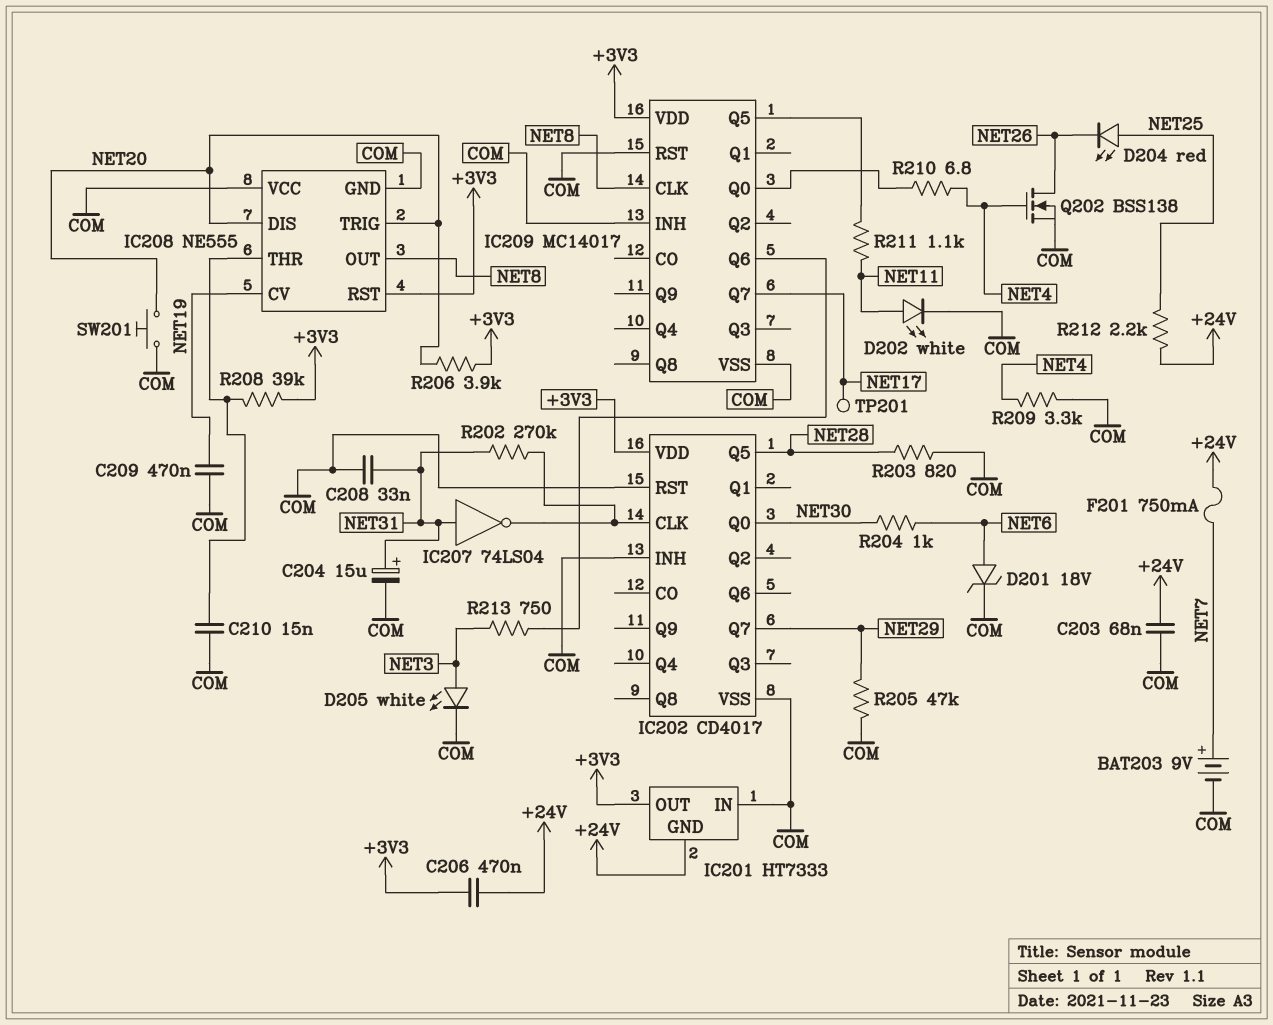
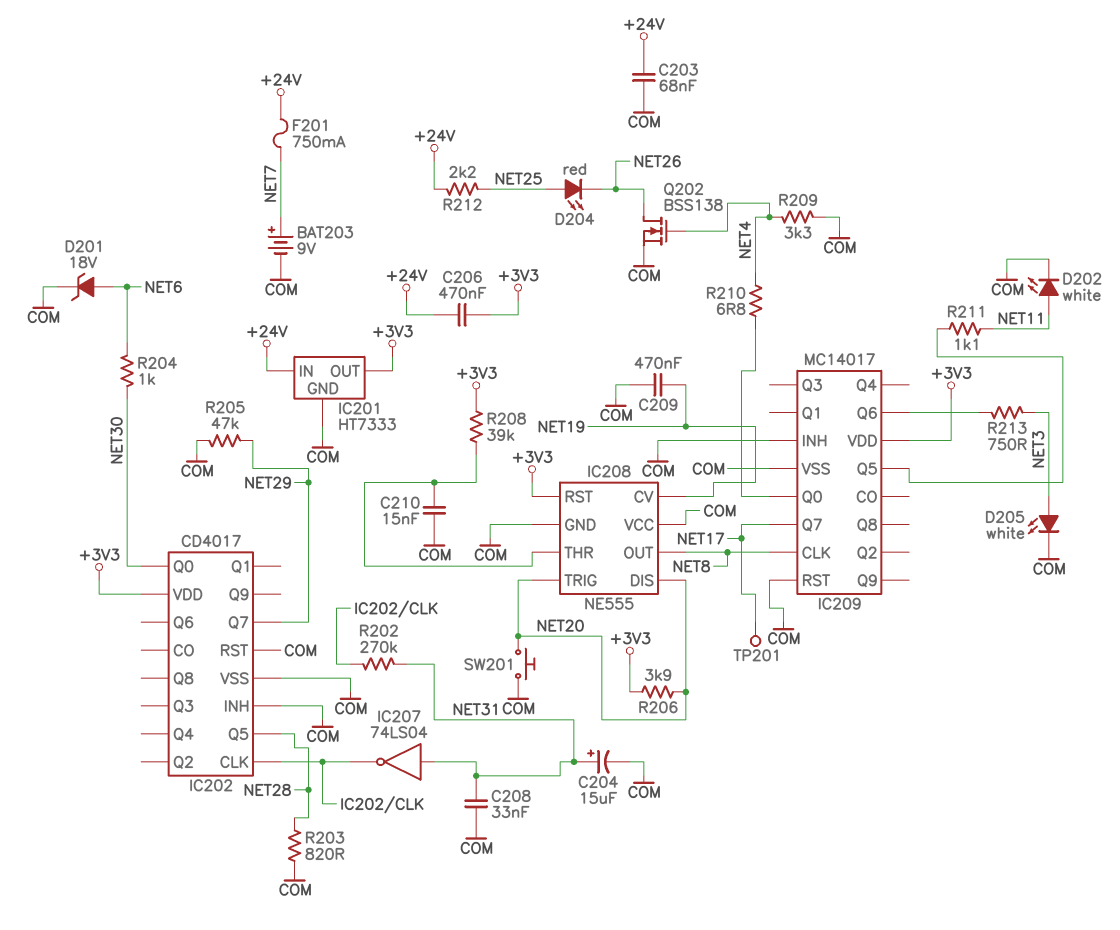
IC201 pin GND: +24V -> COM
IC201 pin IN: COM -> +24V

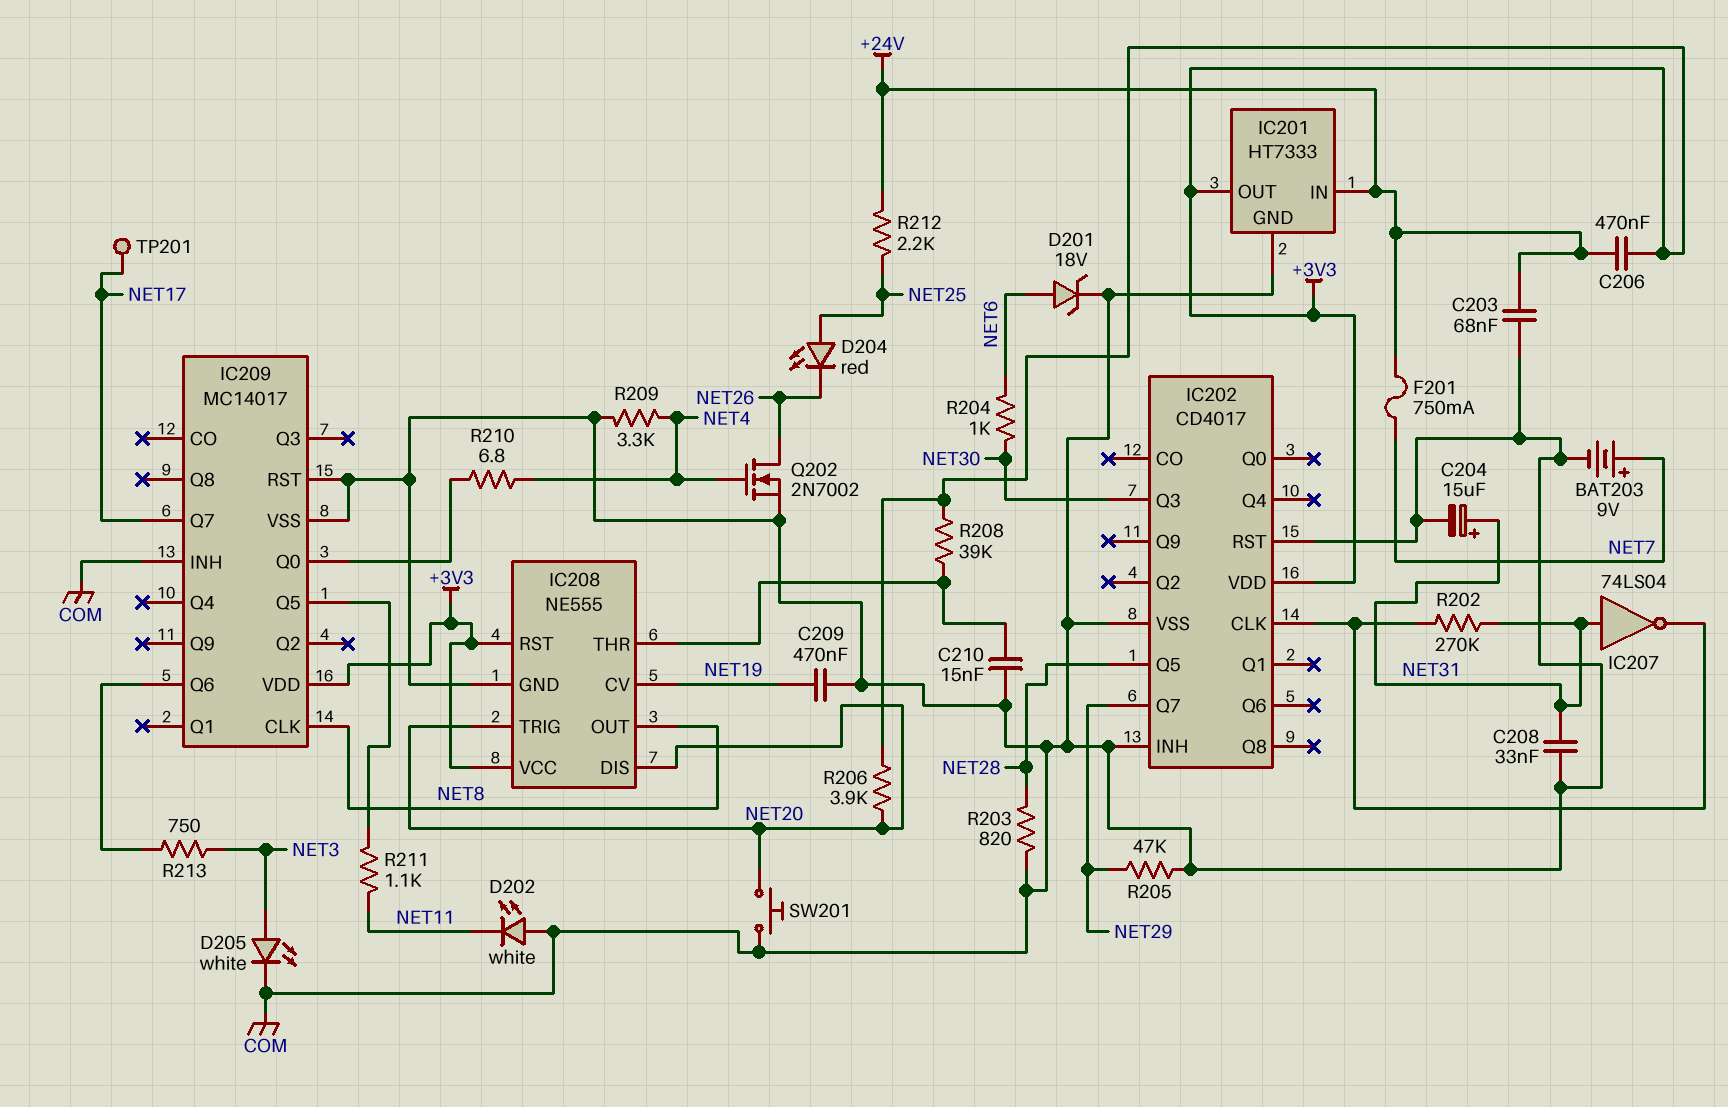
D202: LED white (A NET11, K COM) -> LED white (A COM, K NET11)
IC202 pin Q0: NET30 -> none
IC202 pin Q3: none -> NET30
IC208 pin VCC: COM -> +3V3
Q202: NMOS BSS138 (G NET4, D NET26, S COM) -> NMOS 2N7002 (G NET4, D NET26, S COM)

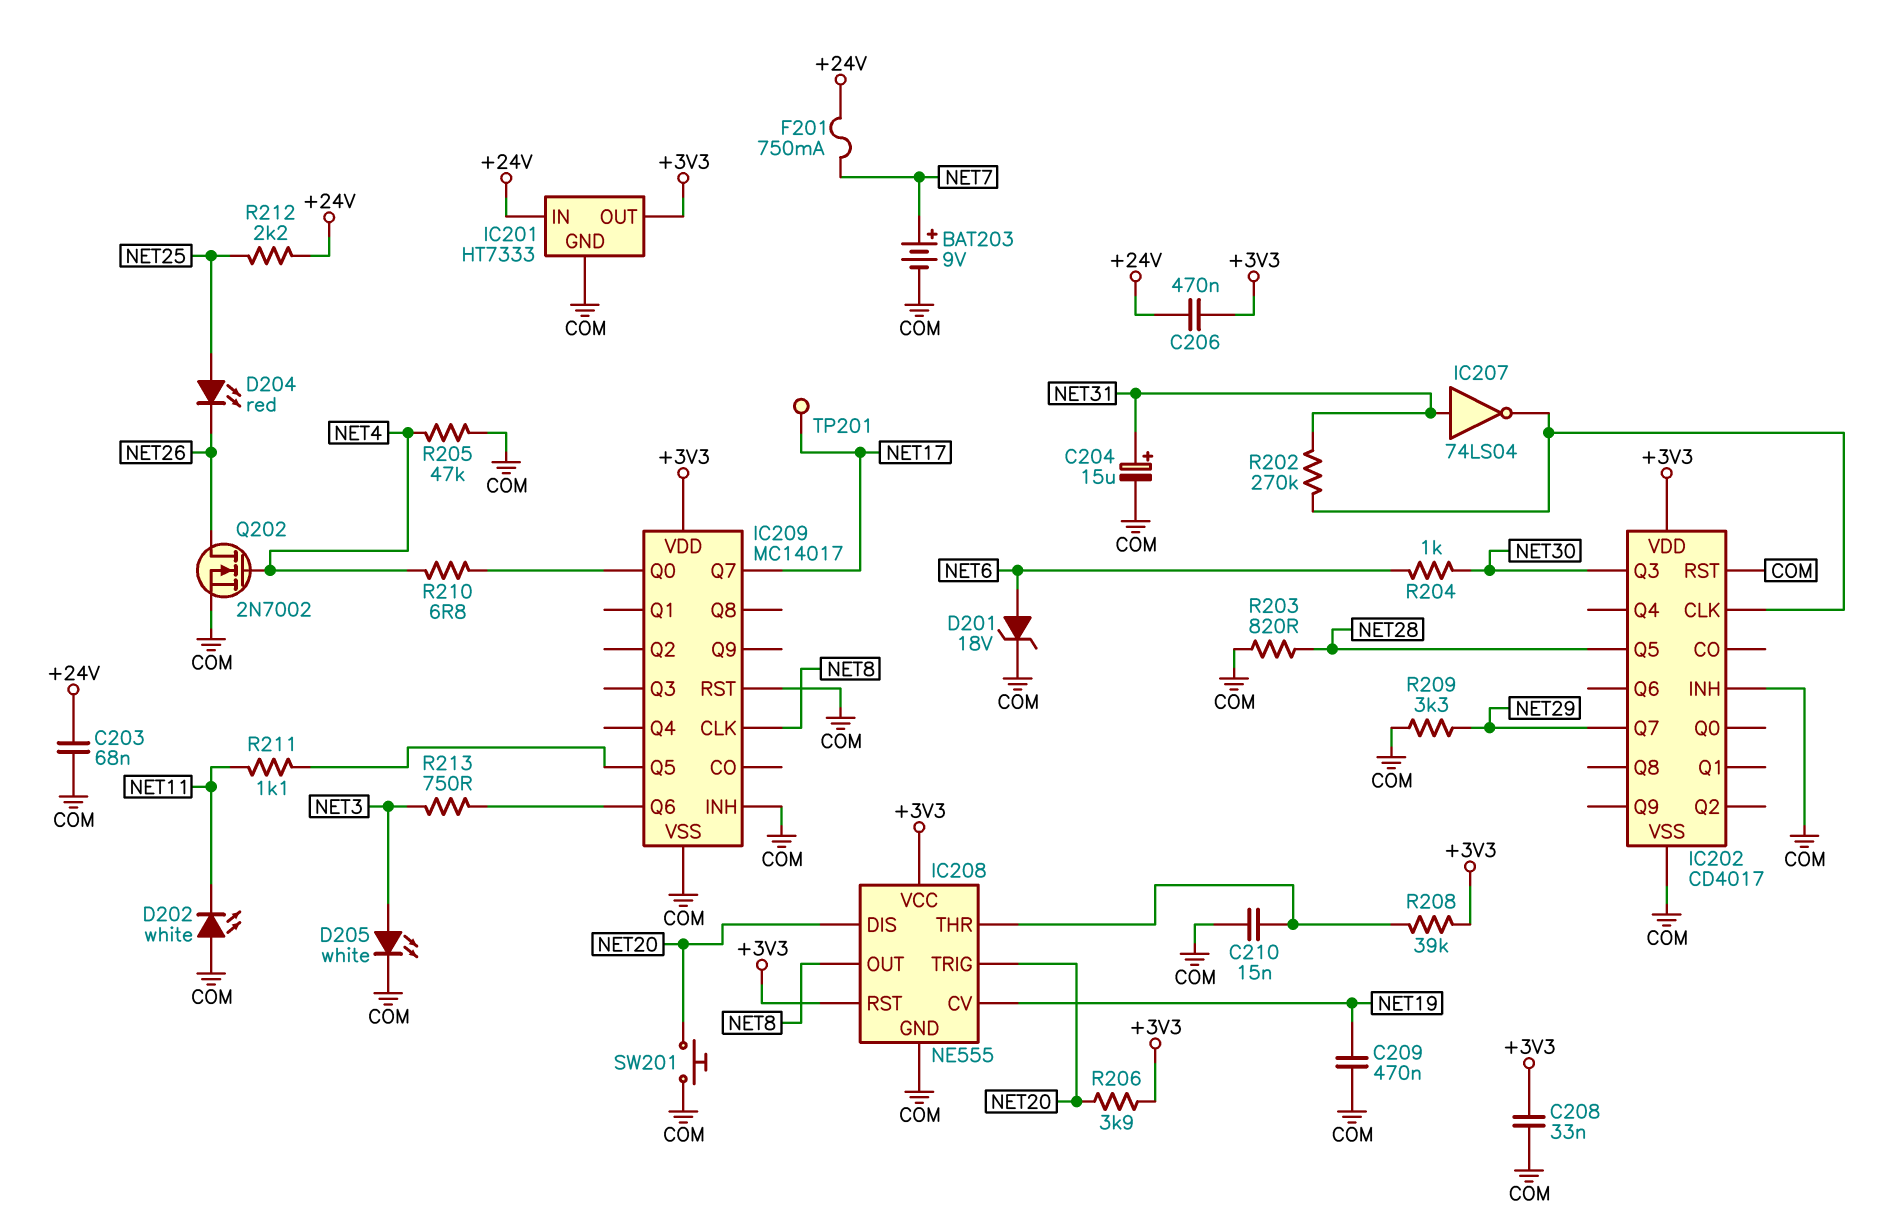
C208: 33nF (COM, NET31) -> 33nF (+3V3, COM)
R205: 47k (COM, NET29) -> 47k (COM, NET4)
R209: 3.3k (COM, NET4) -> 3.3k (COM, NET29)

